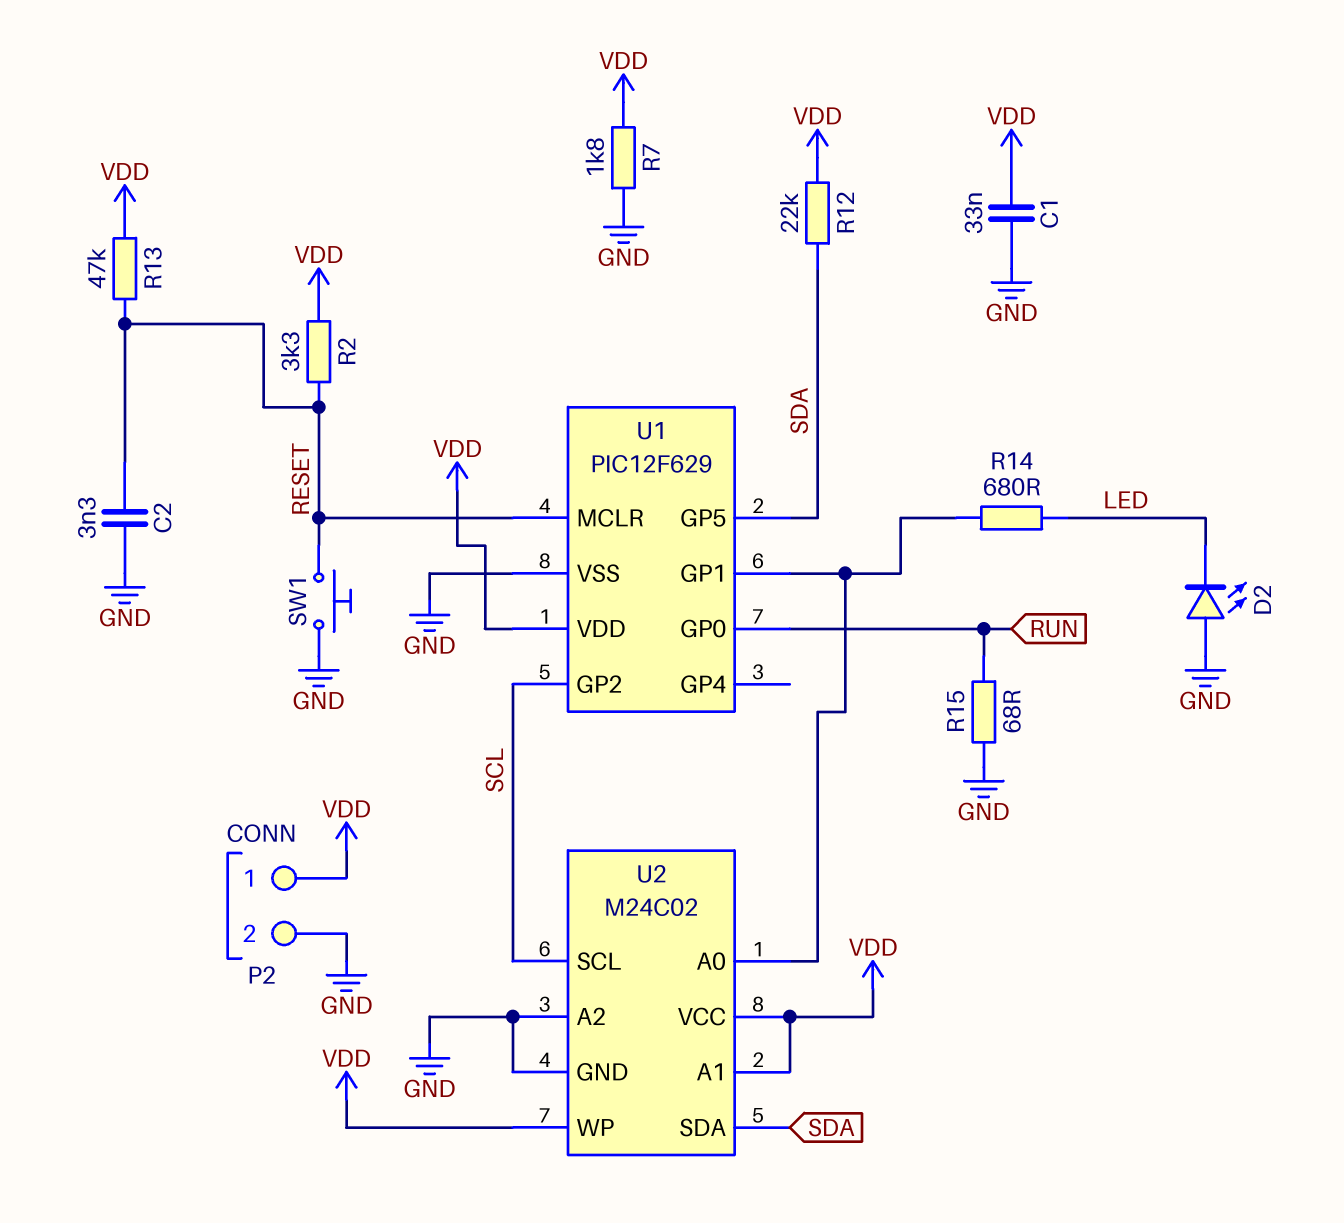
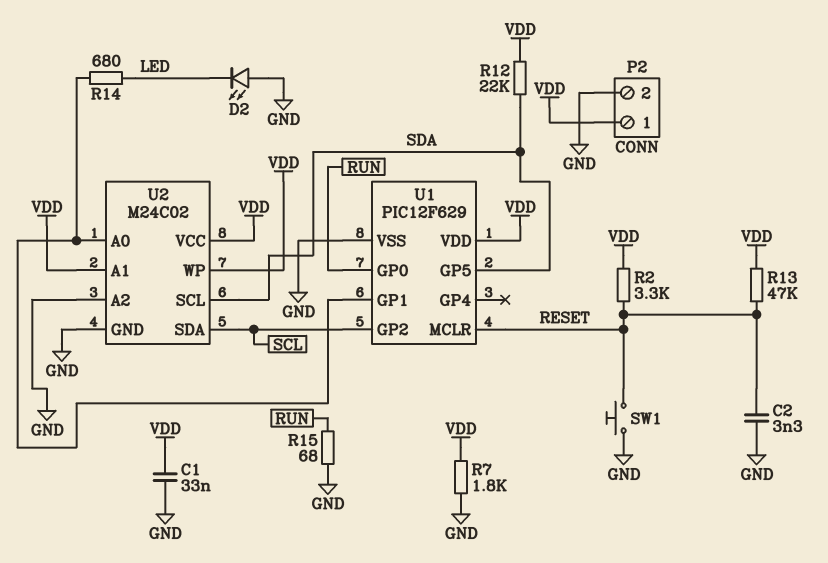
U2 pin SCL: SCL -> SDA
U2 pin SDA: SDA -> SCL

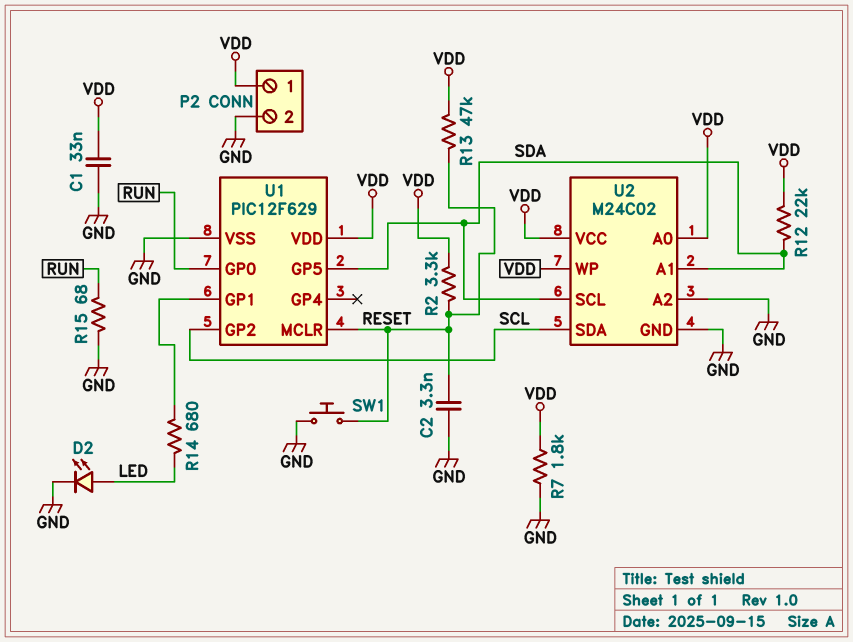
D2: LED (A GND, K LED) -> LED (A LED, K GND)
U2 pin A0: U1/GP1 -> VDD
U2 pin A1: VDD -> SDA

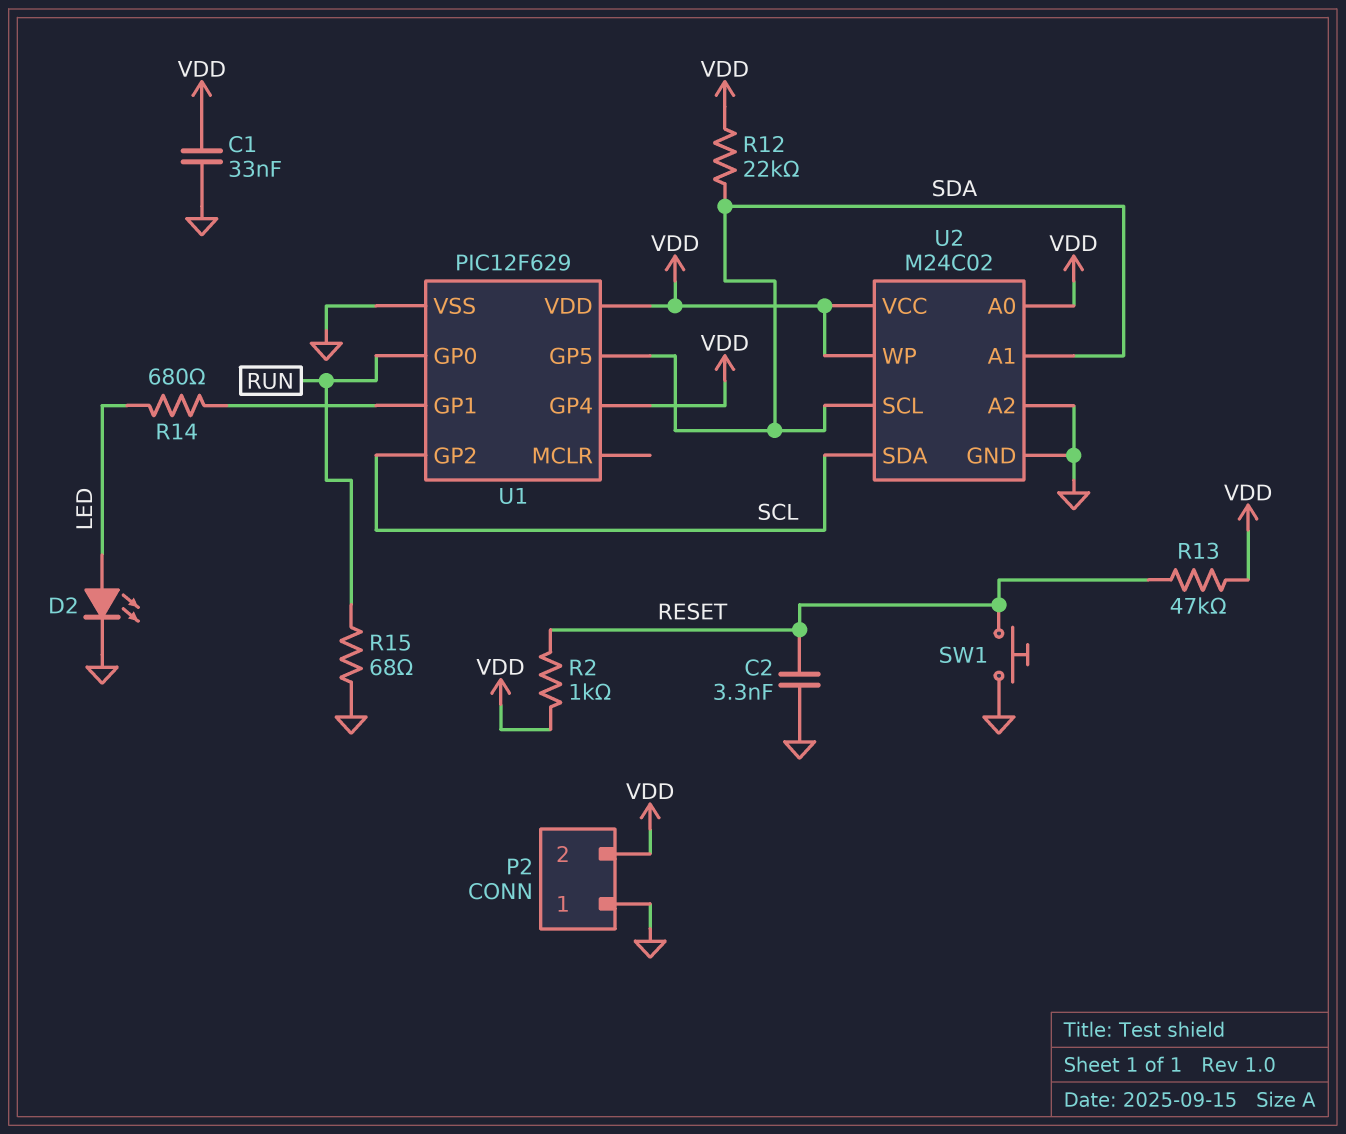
P2 pin 1: VDD -> GND
P2 pin 2: GND -> VDD
R2: 3.3k (RESET, VDD) -> 1k (RESET, VDD)
R7: 1.8k (GND, VDD) -> none
U1 pin GP4: none -> VDD
U1 pin MCLR: RESET -> none

